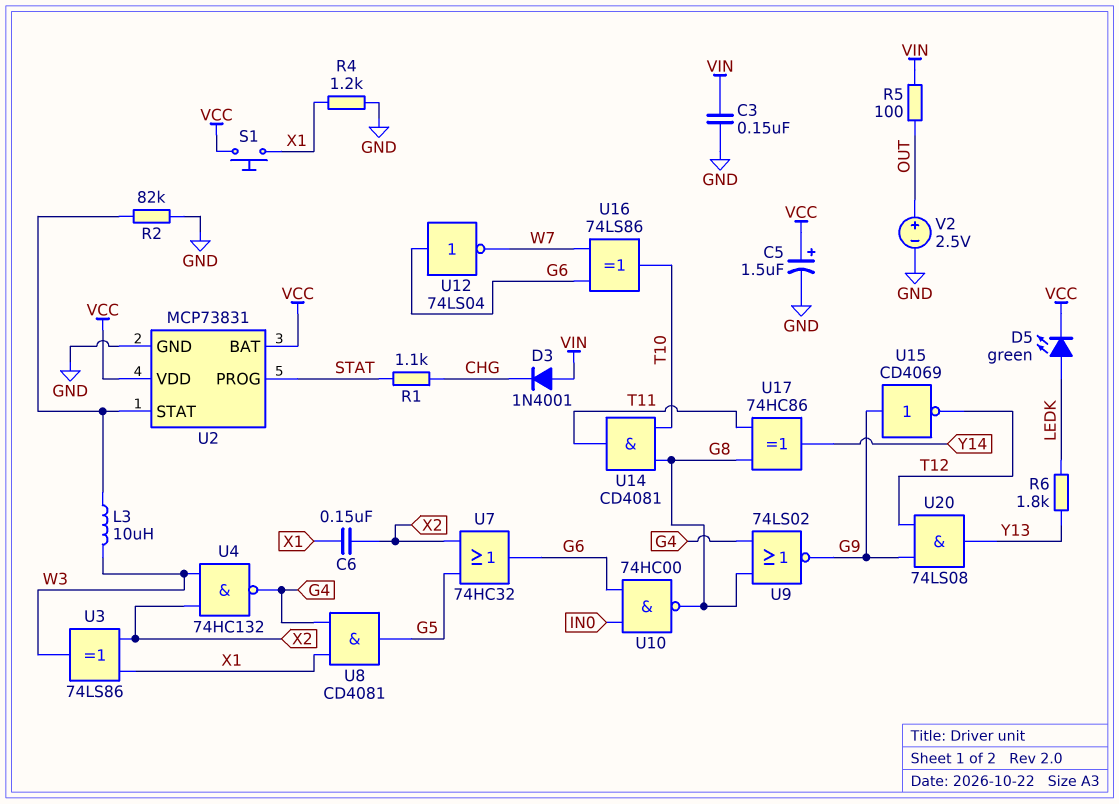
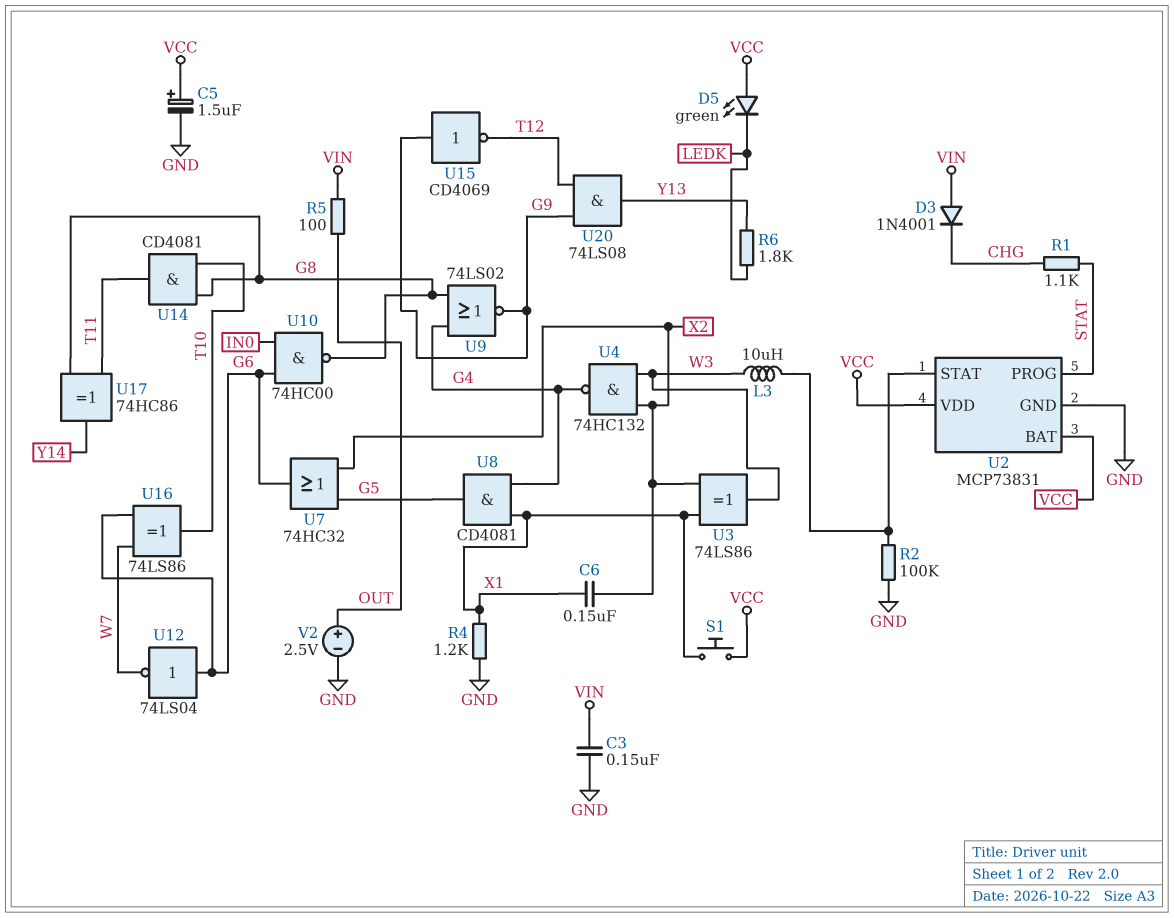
D5: LED green (A LEDK, K VCC) -> LED green (A VCC, K LEDK)
R2: 82k (GND, U2/STAT) -> 100k (GND, U2/STAT)

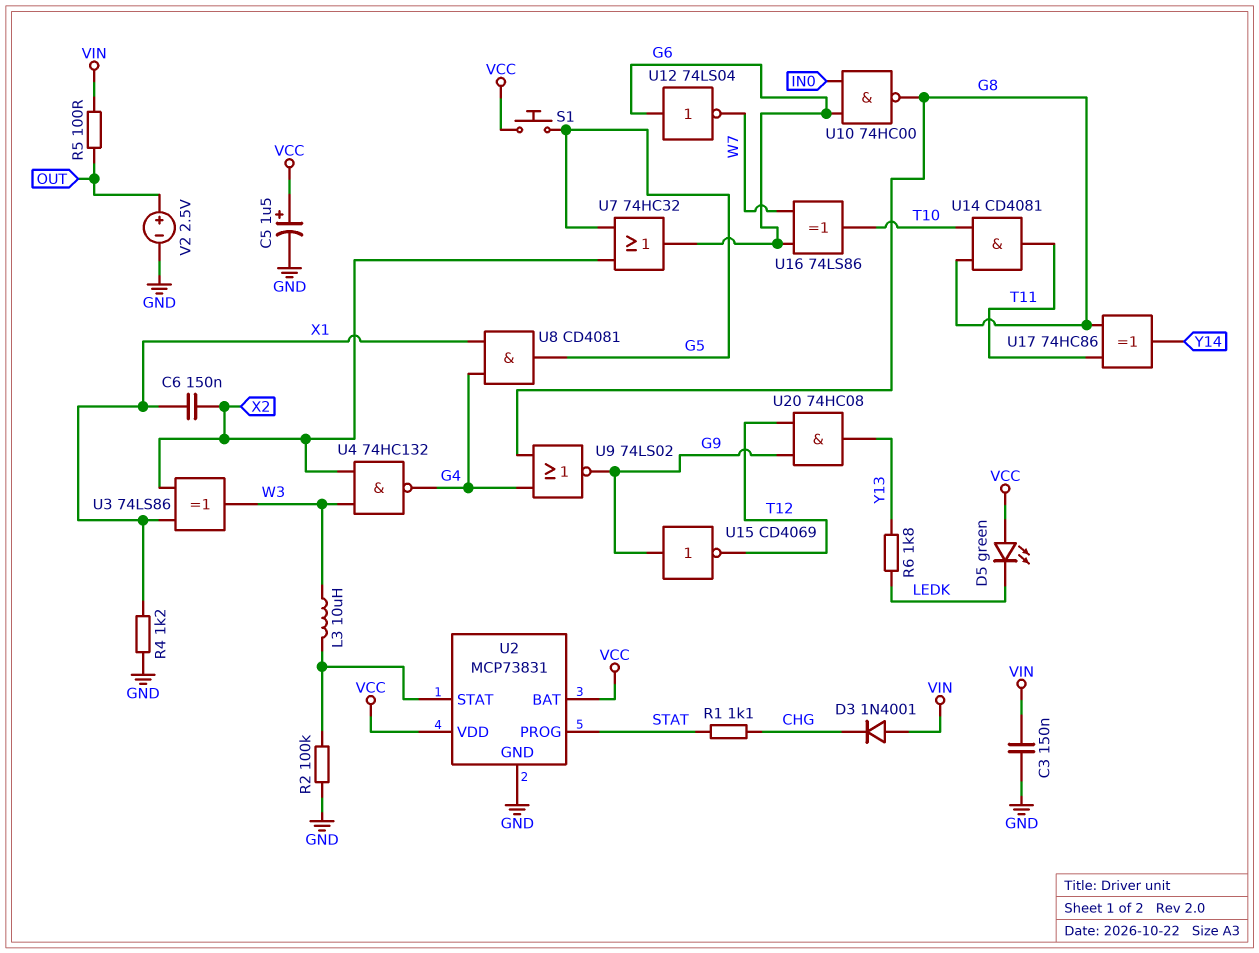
S1: button (VCC, X1) -> button (G5, VCC)
U20: AND 74LS08 (in G9, in T12, out Y13) -> AND 74HC08 (in G9, in T12, out Y13)

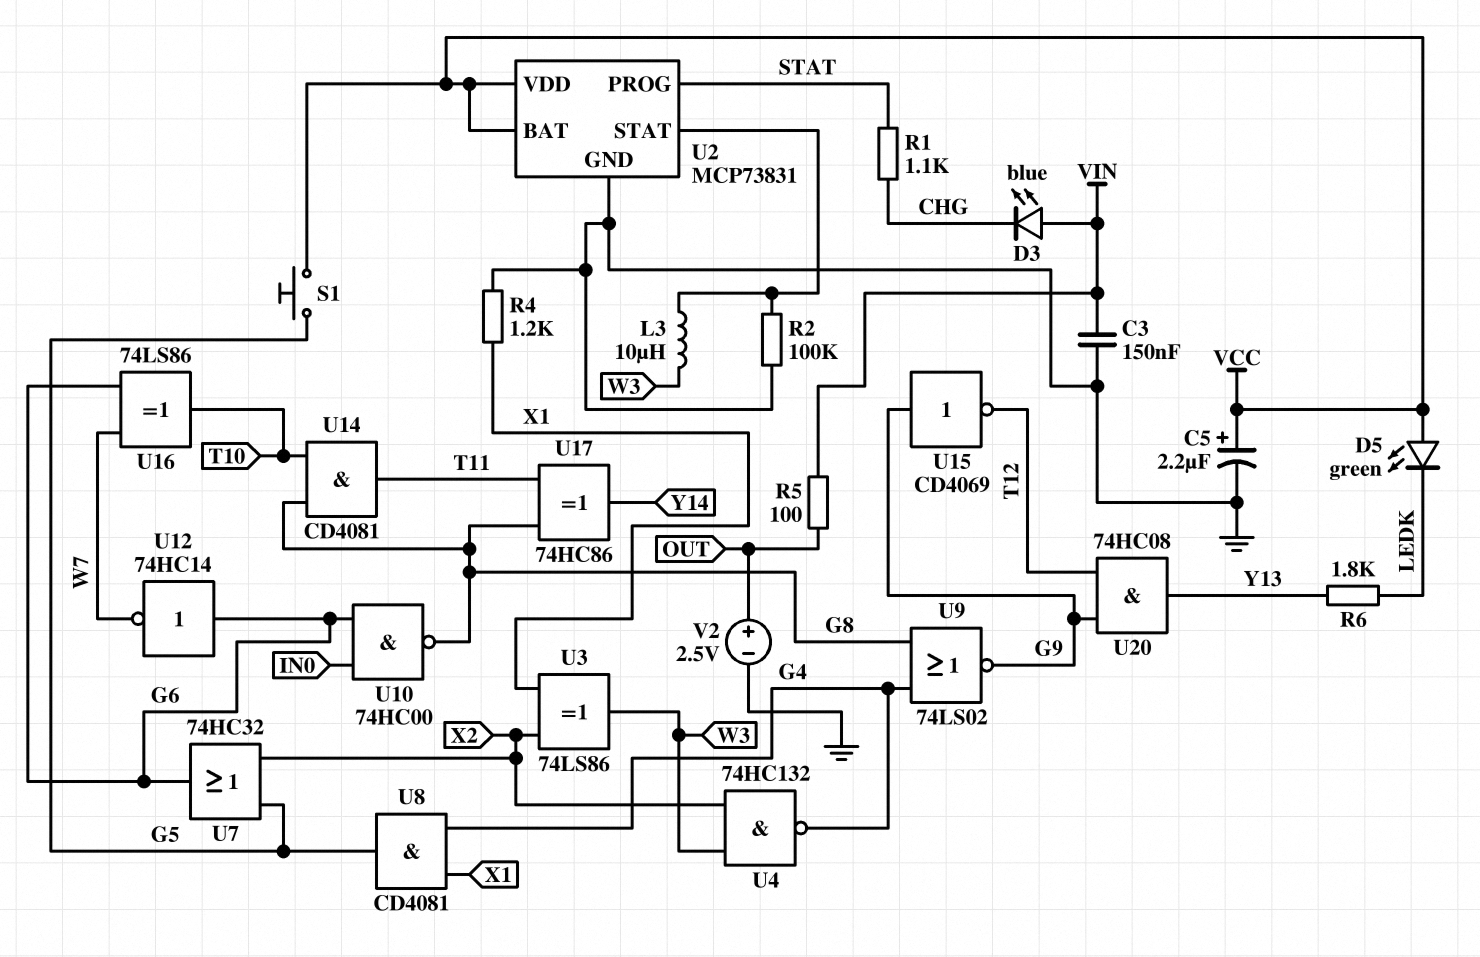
C5: 1.5uF (plus VCC, minus GND) -> 2.2uF (plus VCC, minus GND)
C6: 150nF (X1, X2) -> none
D3: diode 1N4001 (A VIN, K CHG) -> LED blue (A VIN, K CHG)
U12: NOT 74LS04 (in G6, out W7) -> NOT 74HC14 (in G6, out W7)

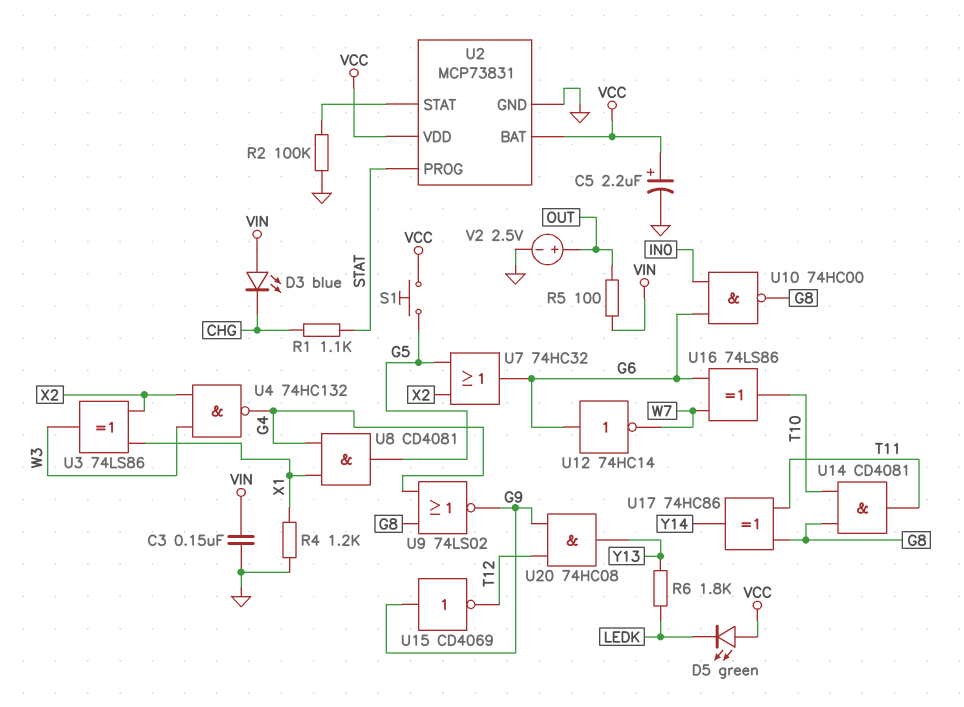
L3: 10uH (U2/STAT, W3) -> none

